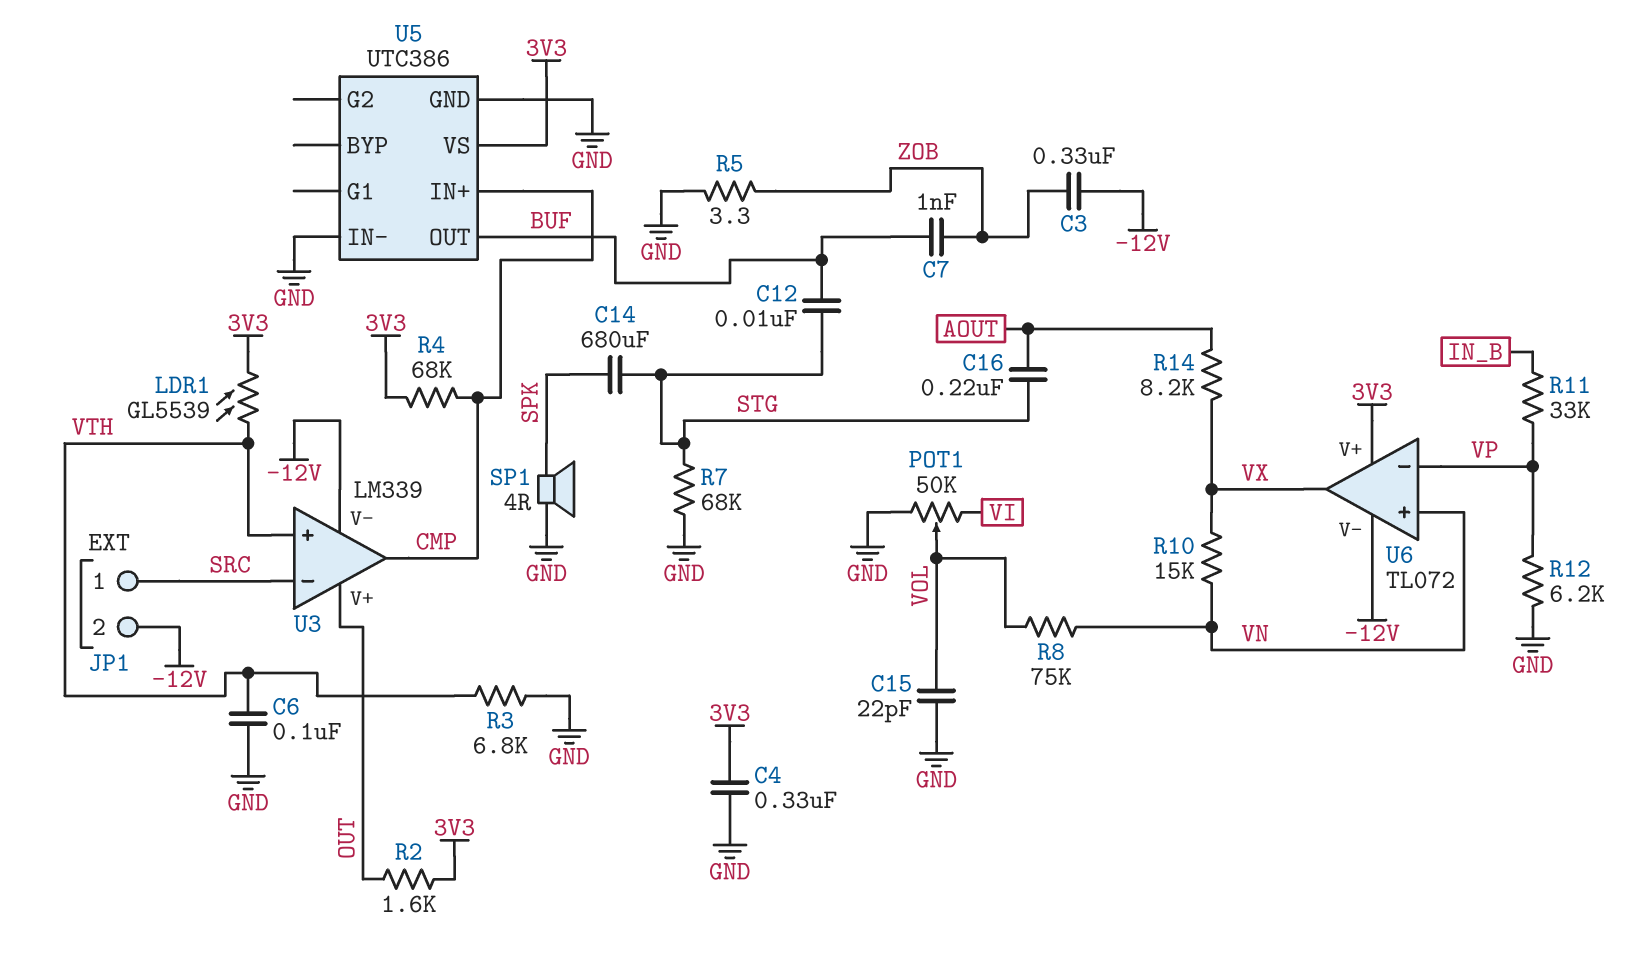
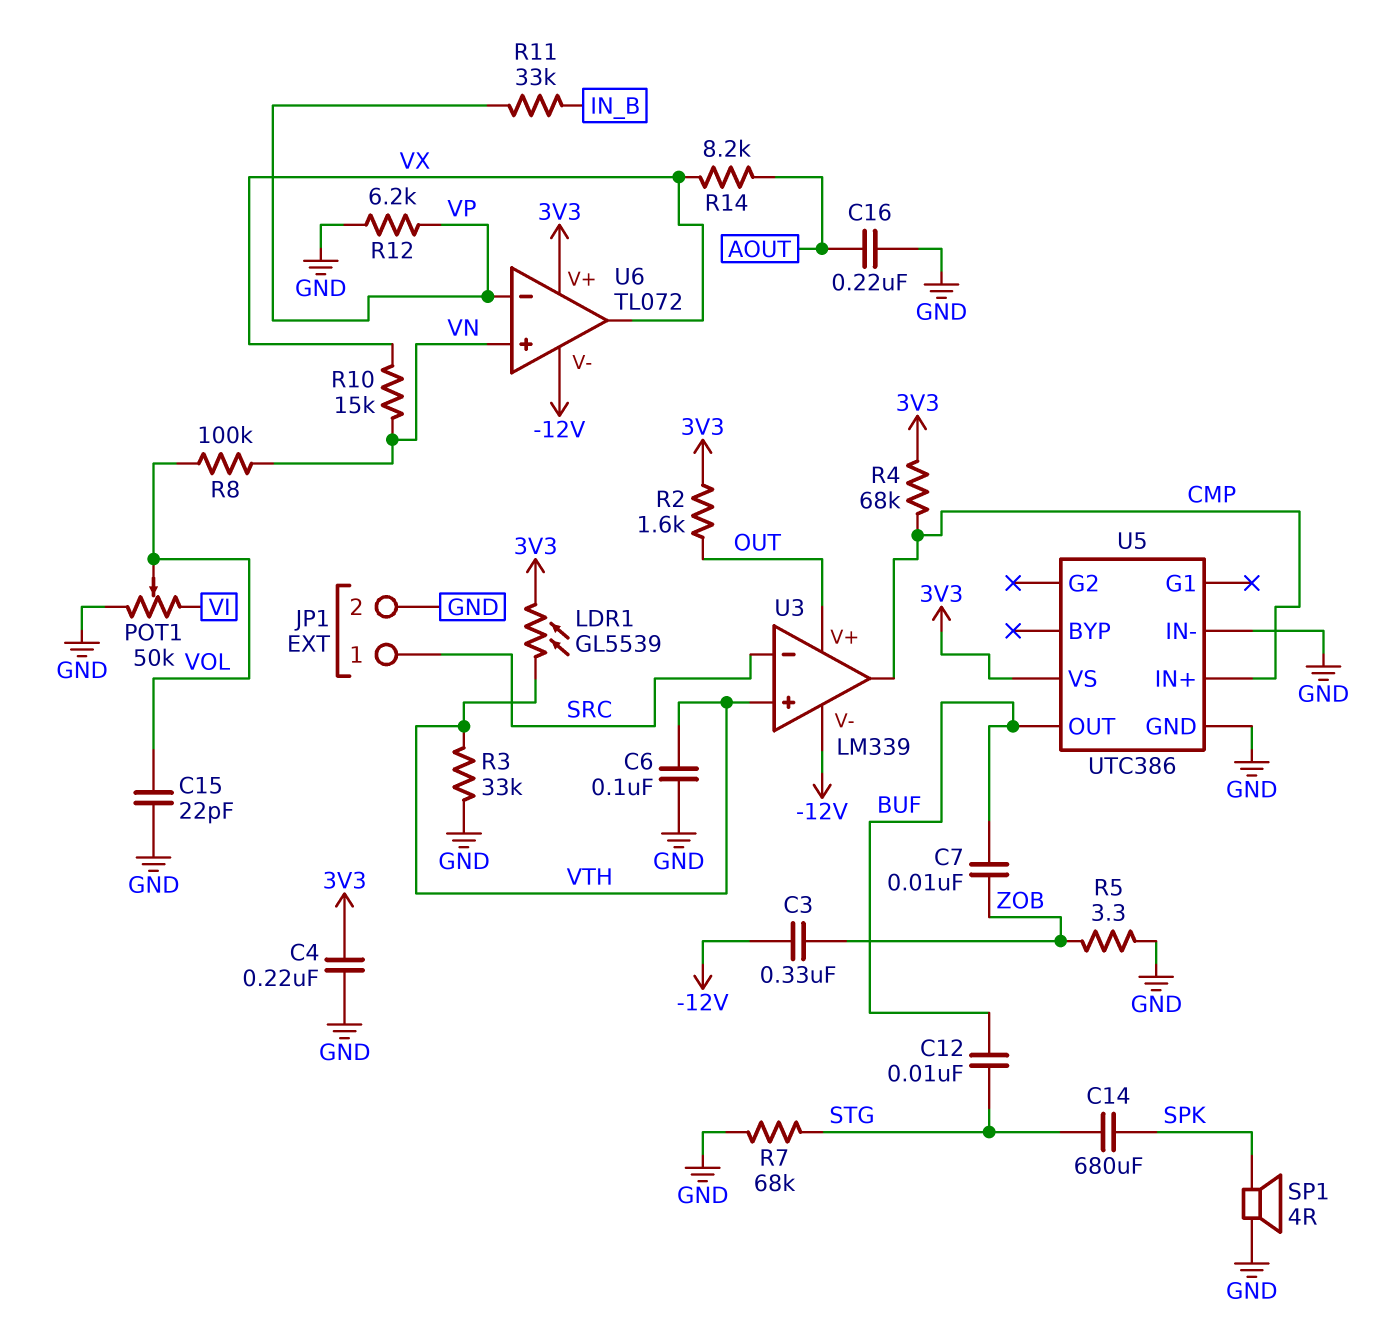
C4: 330nF (3V3, GND) -> 220nF (3V3, GND)
C7: 1nF (BUF, ZOB) -> 10nF (BUF, ZOB)
C16: 220nF (AOUT, STG) -> 220nF (AOUT, GND)
JP1 pin 2: -12V -> GND
R3: 6.8k (GND, VTH) -> 33k (GND, VTH)
R8: 75k (VN, VOL) -> 100k (VN, VOL)

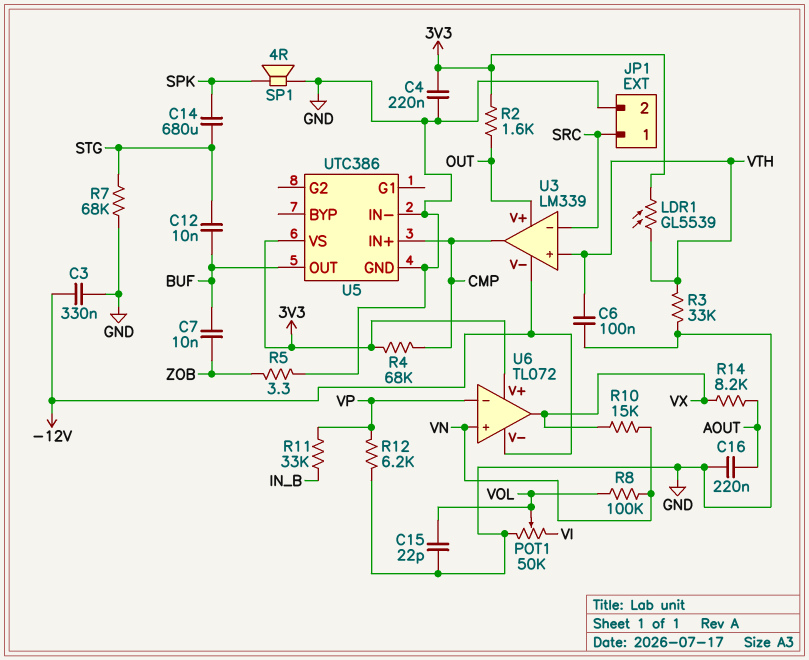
C3: 330nF (-12V, ZOB) -> 330nF (-12V, GND)

